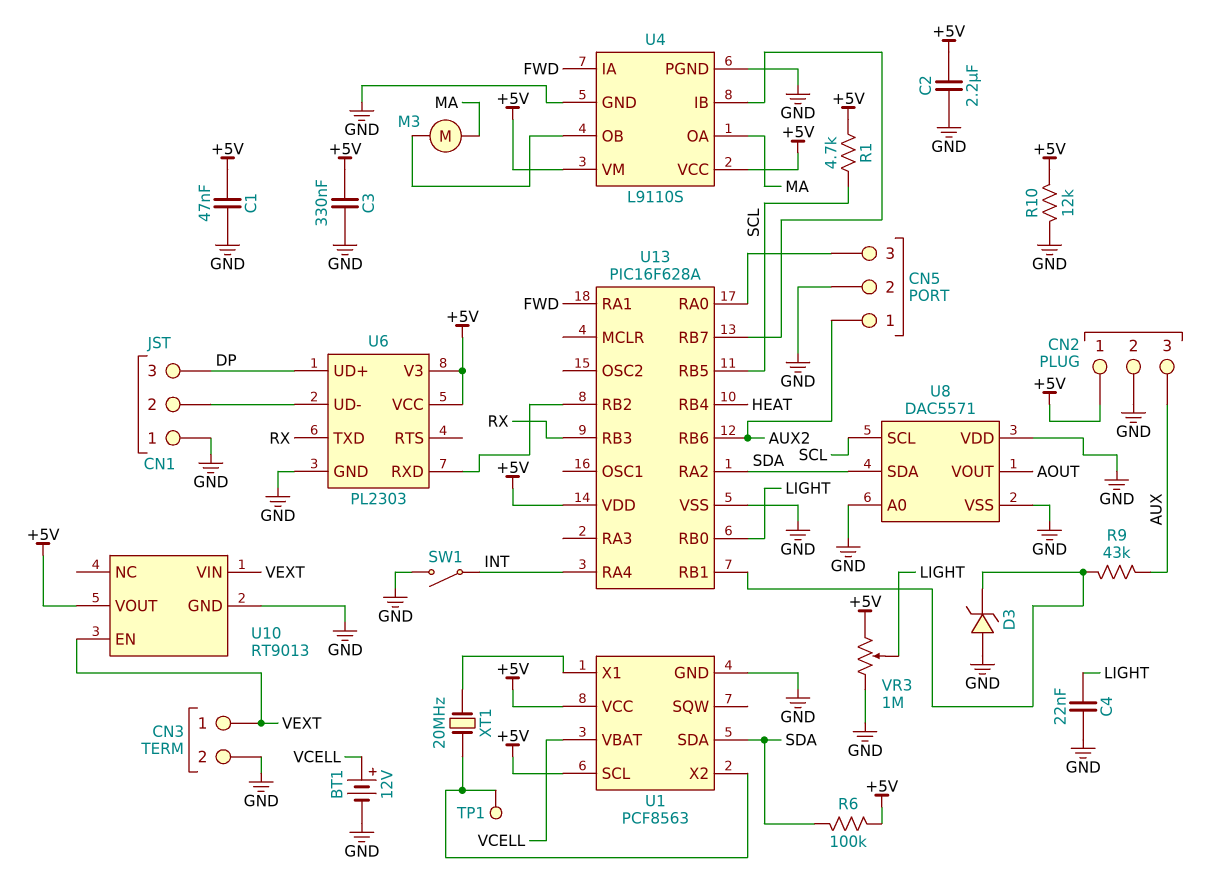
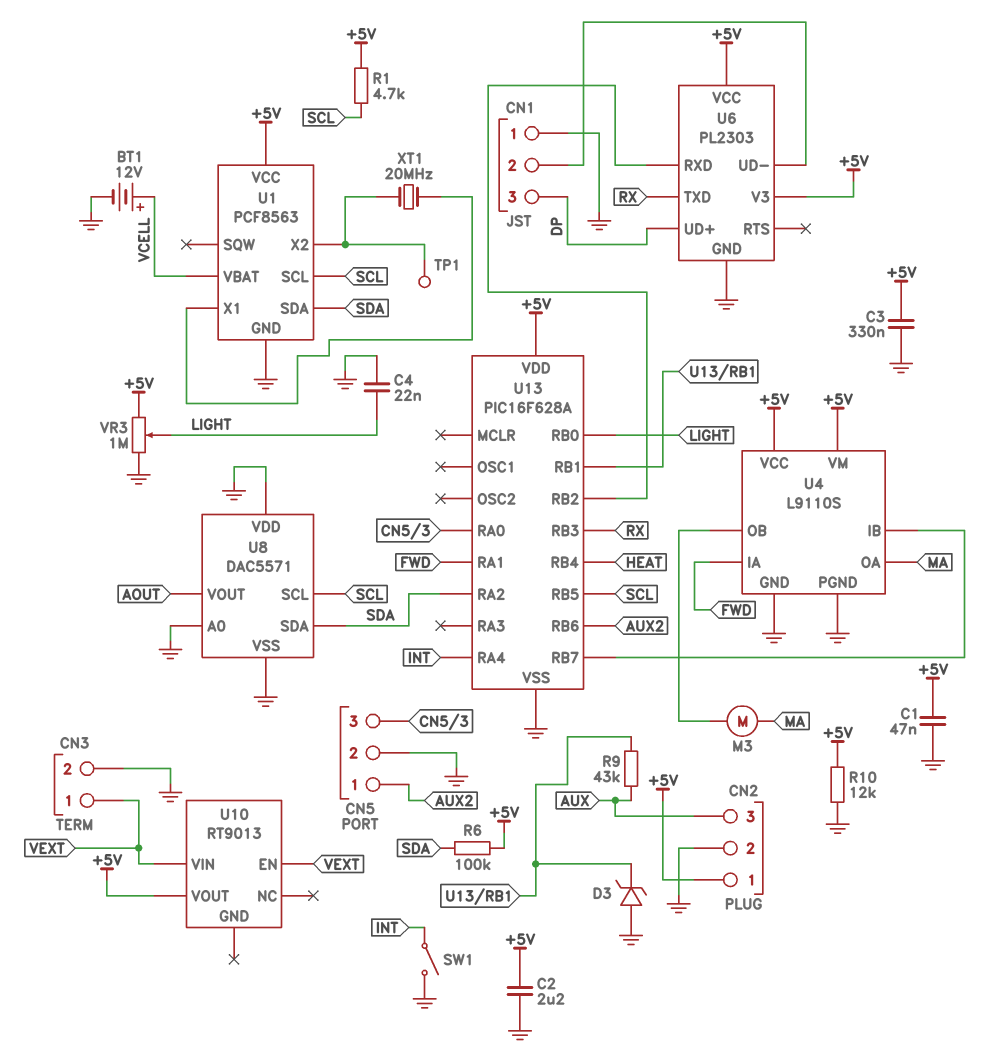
U1 pin SCL: +5V -> SCL
U10 pin GND: GND -> none

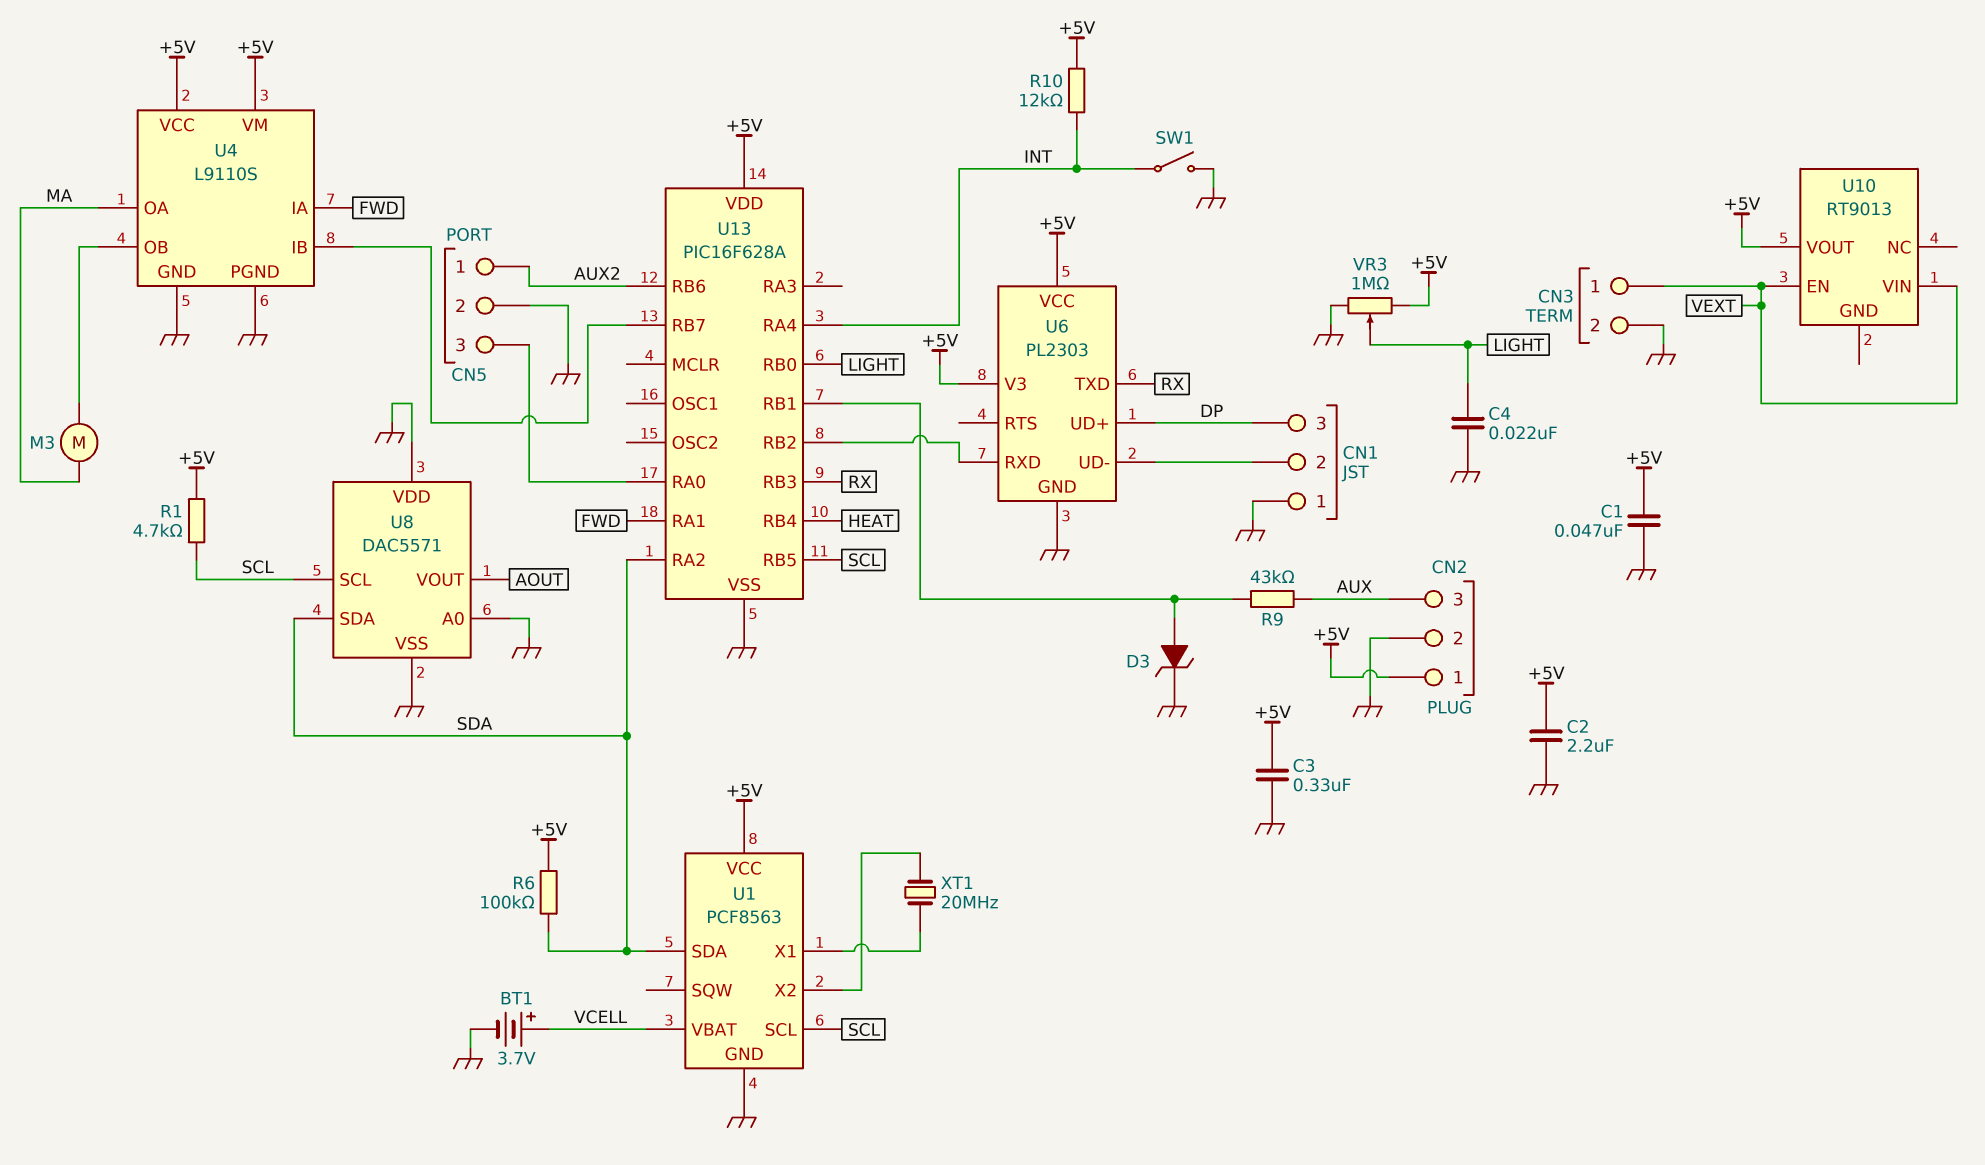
BT1: 12V (plus VCELL, minus GND) -> 3.7V (plus VCELL, minus GND)
D3: zener (A GND, K U13/RB1) -> zener (A U13/RB1, K GND)
R10: 12k (+5V, GND) -> 12k (+5V, INT)
TP1: test point (U1/X2) -> none

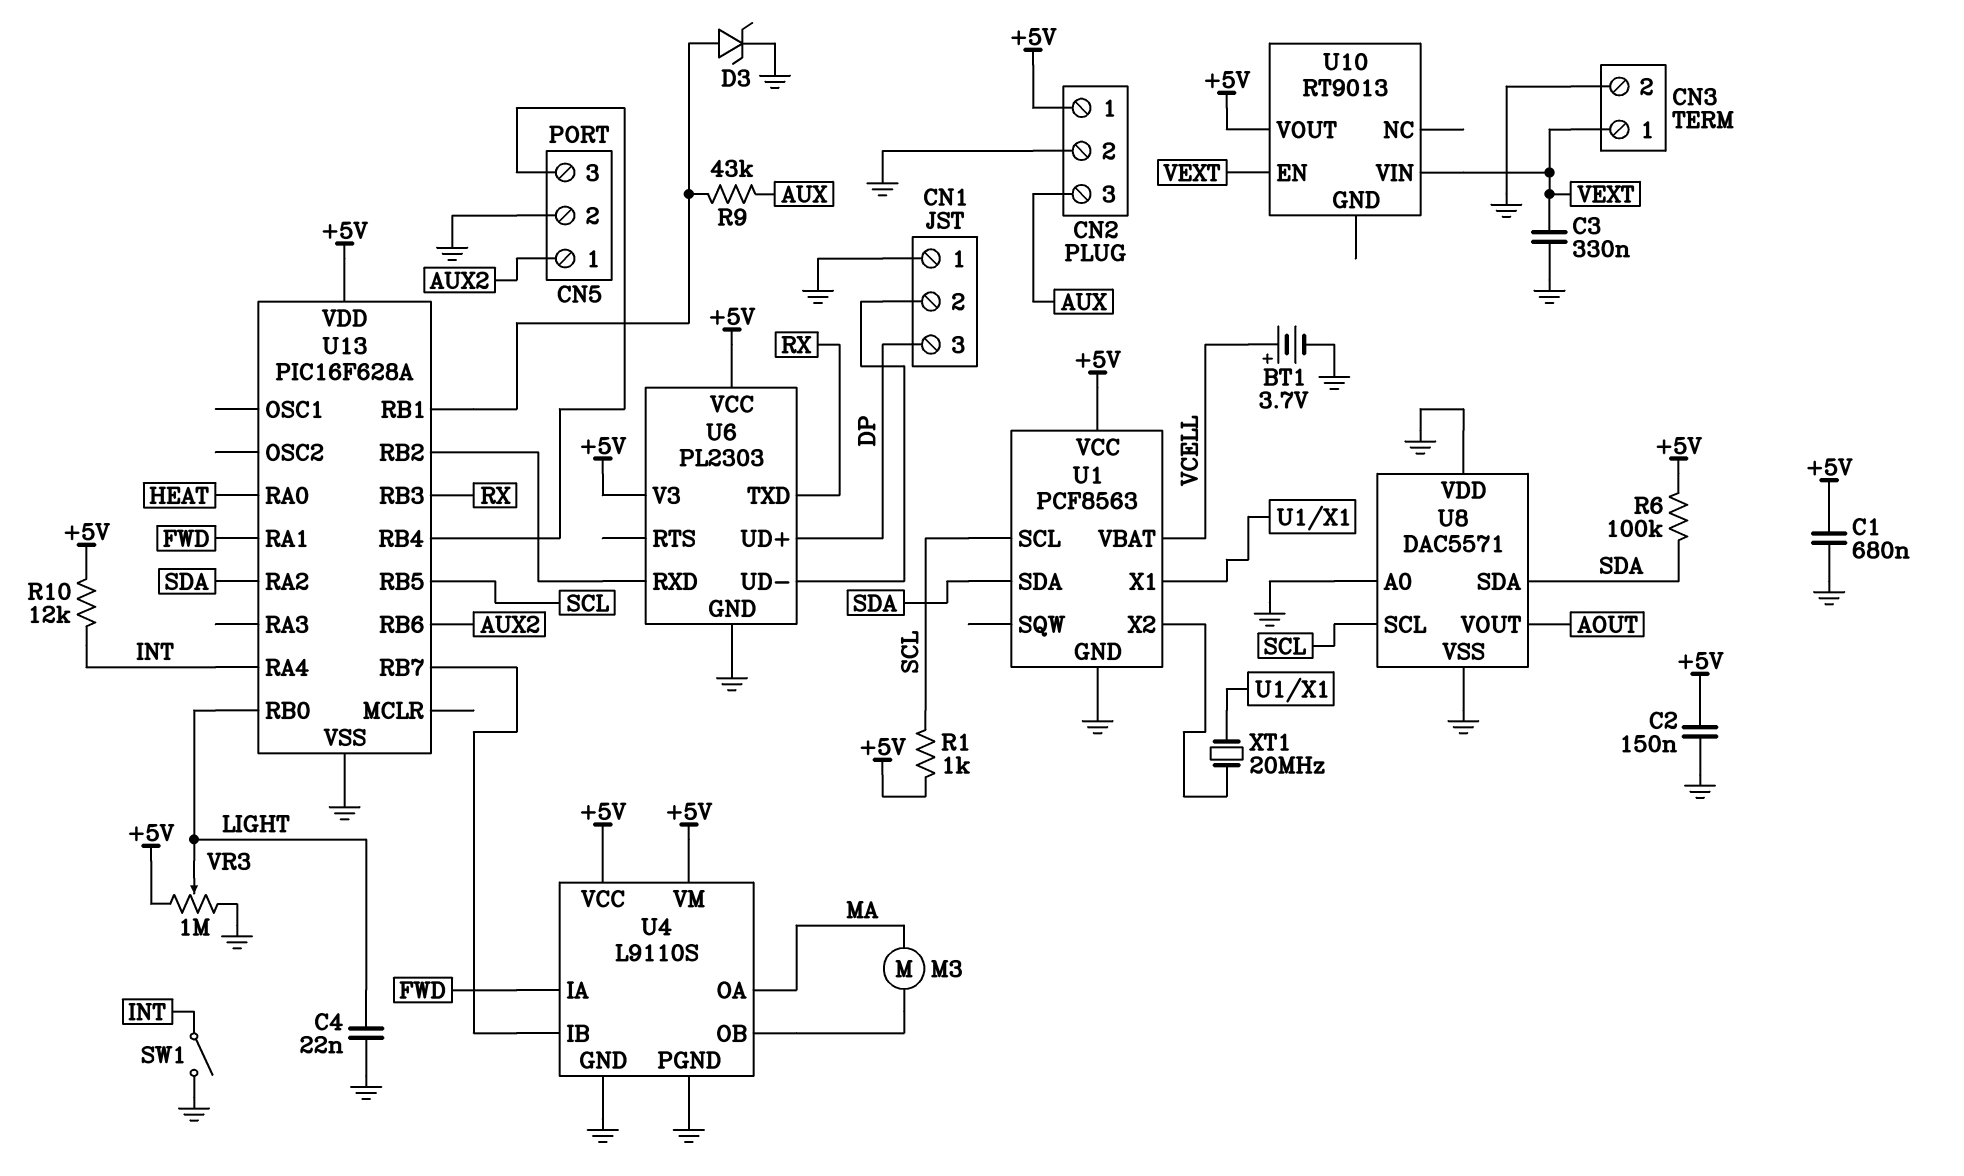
C1: 47nF (+5V, GND) -> 680nF (+5V, GND)
C2: 2.2uF (+5V, GND) -> 150nF (+5V, GND)
C3: 330nF (+5V, GND) -> 330nF (GND, VEXT)
R1: 4.7k (+5V, SCL) -> 1k (+5V, SCL)
U13 pin RA0: CN5/3 -> HEAT
U13 pin RB4: HEAT -> CN5/3

